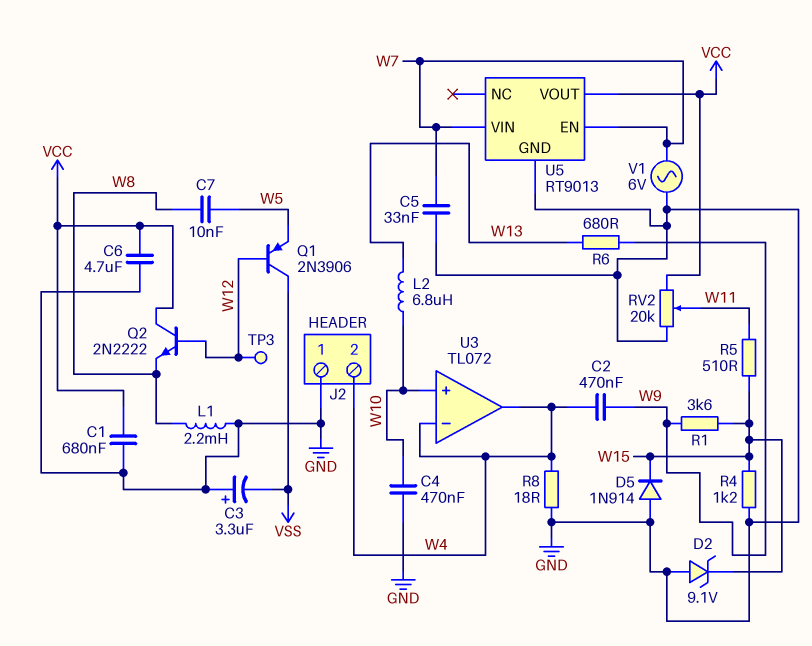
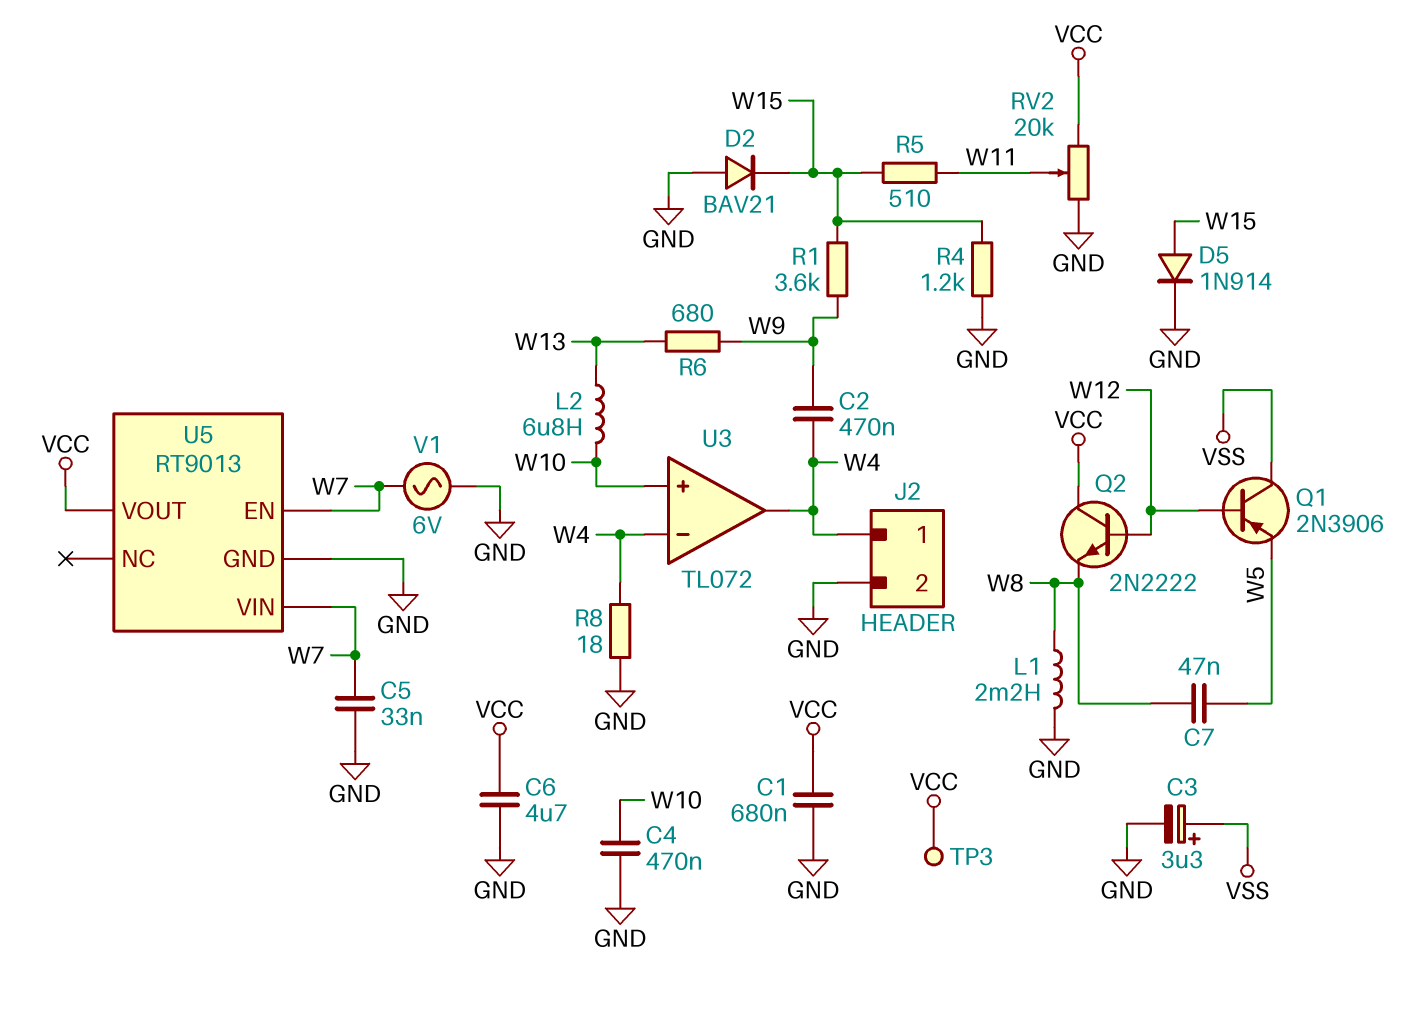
C3: 3.3uF (plus GND, minus VSS) -> 3.3uF (plus VSS, minus GND)
C7: 10nF (W5, W8) -> 47nF (W5, W8)
D2: zener 9.1V (A GND, K W15) -> diode BAV21 (A GND, K W15)
D5: diode 1N914 (A GND, K W15) -> diode 1N914 (A W15, K GND)
J2 pin 1: GND -> W4
J2 pin 2: W4 -> GND
TP3: test point (W12) -> test point (VCC)

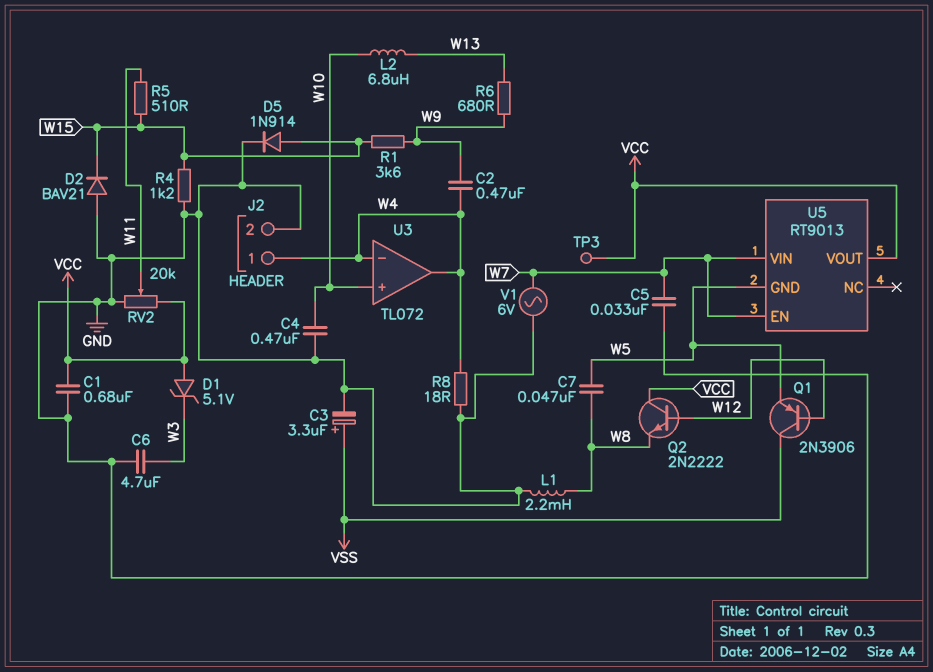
C6: 4.7uF (GND, VCC) -> 4.7uF (GND, W3)
D1: none -> zener 5.1V (A VCC, K W3)
U5 pin GND: GND -> W5

